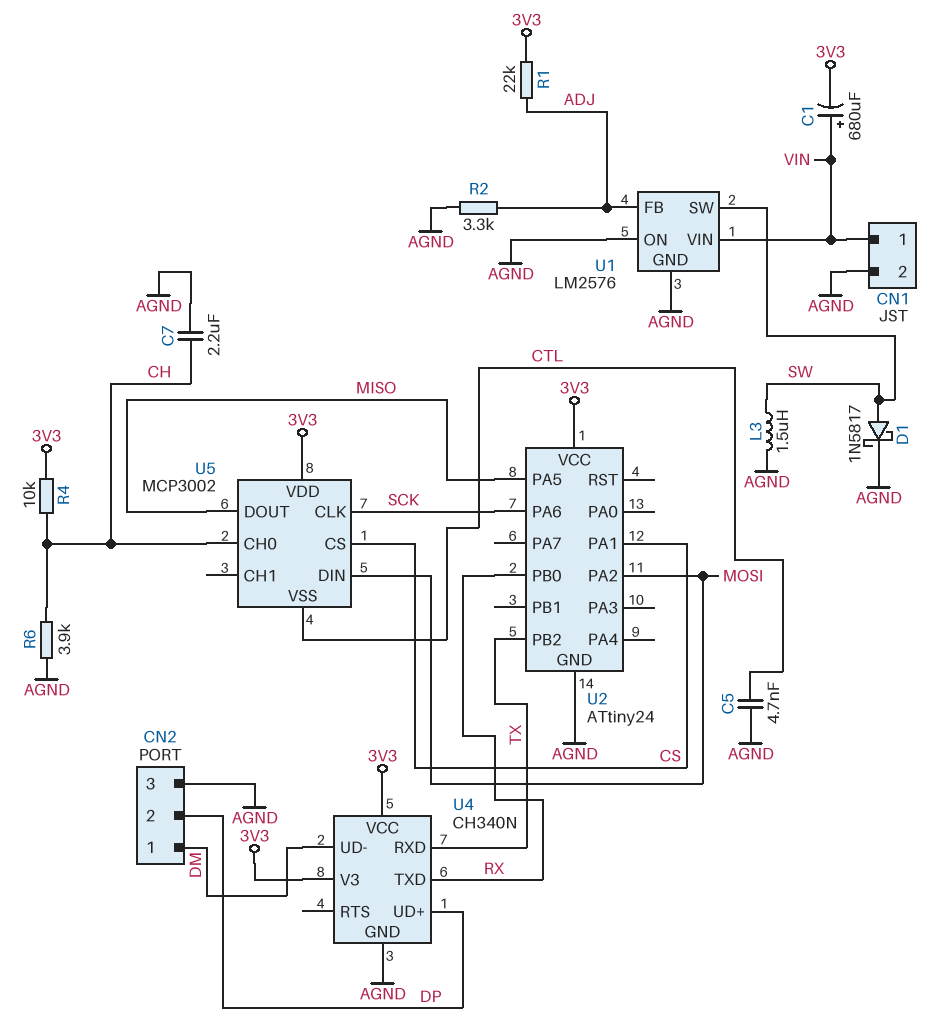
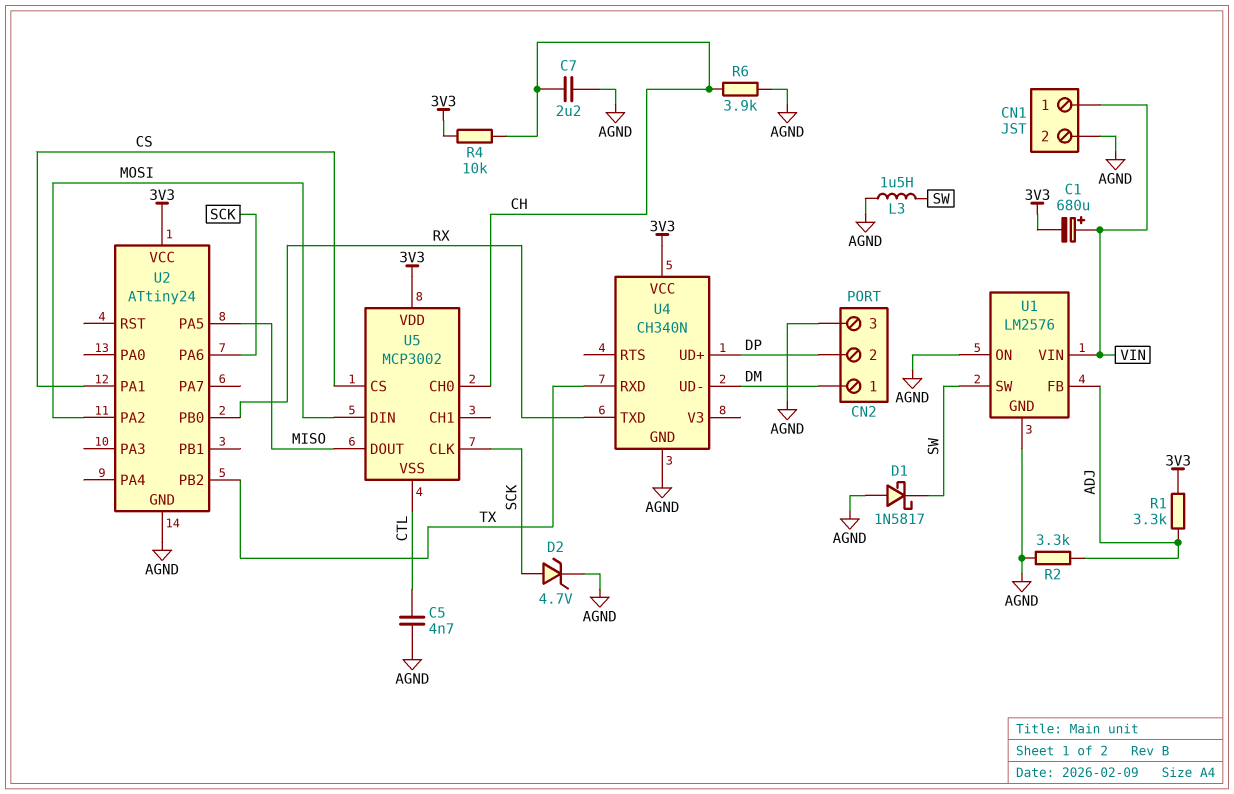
D1: schottky 1N5817 (A SW, K AGND) -> schottky 1N5817 (A AGND, K SW)
D2: none -> zener 4.7V (A SCK, K AGND)
R1: 22k (3V3, ADJ) -> 3.3k (3V3, ADJ)
U4 pin V3: 3V3 -> none

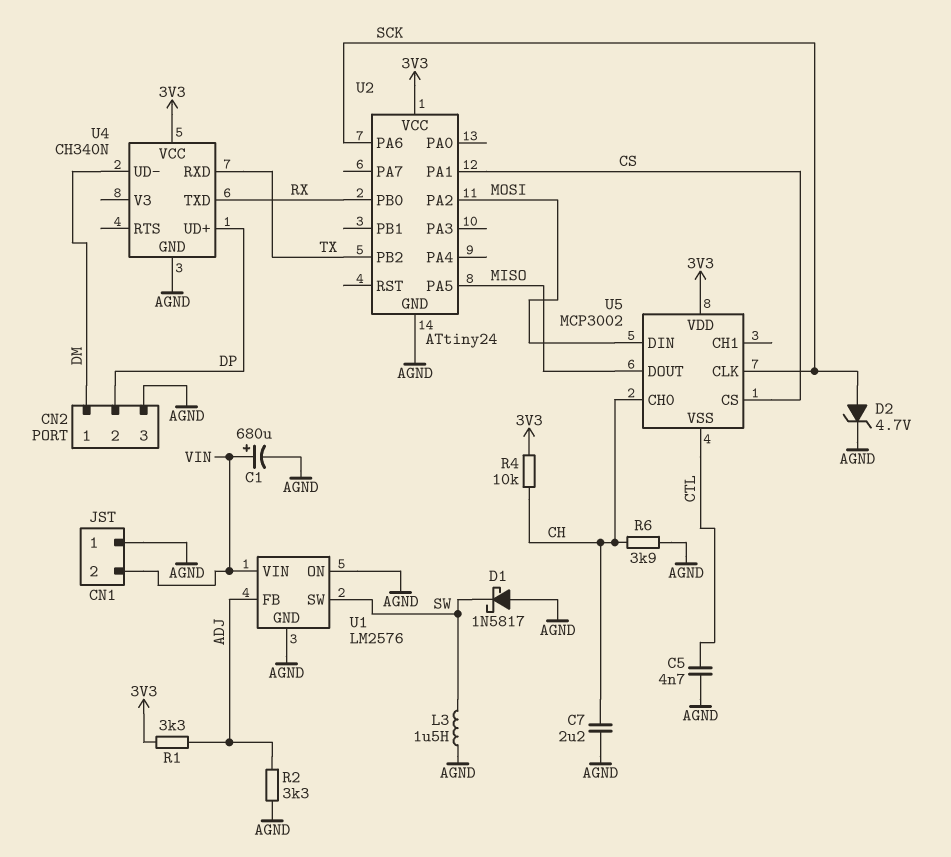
C1: 680uF (plus VIN, minus 3V3) -> 680uF (plus VIN, minus AGND)
CN1 pin 1: VIN -> AGND
CN1 pin 2: AGND -> VIN

